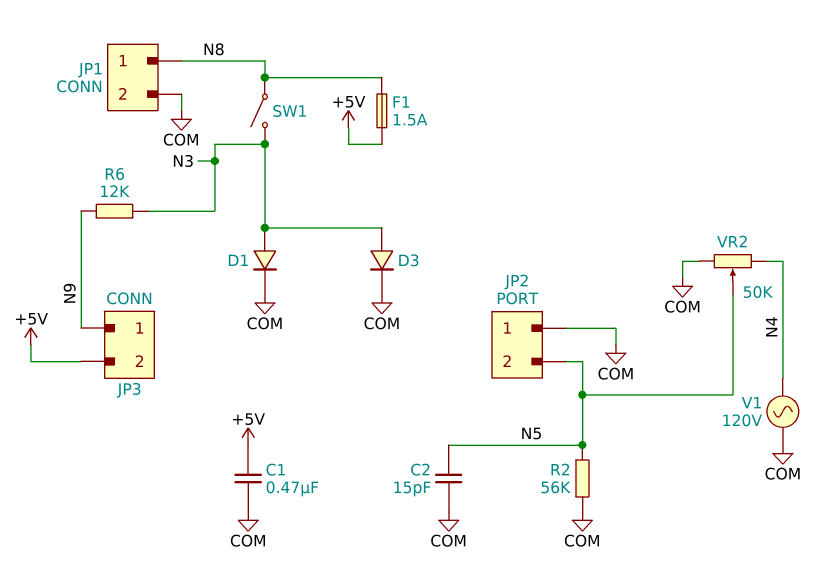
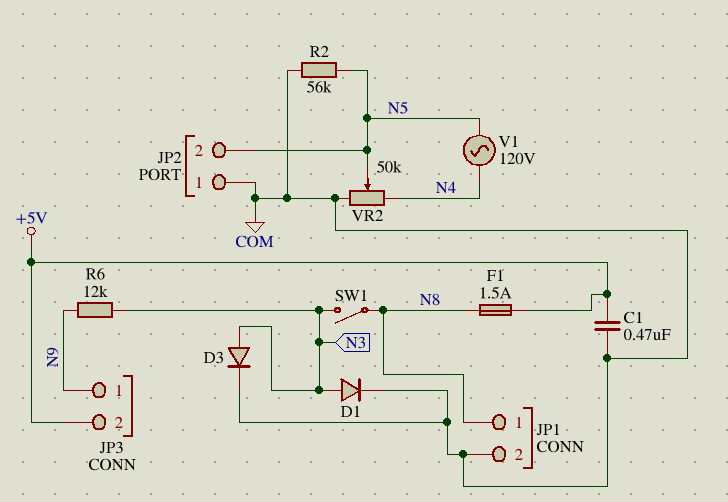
C2: 15pF (COM, N5) -> none
V1: AC 120V (COM, N4) -> AC 120V (N4, N5)

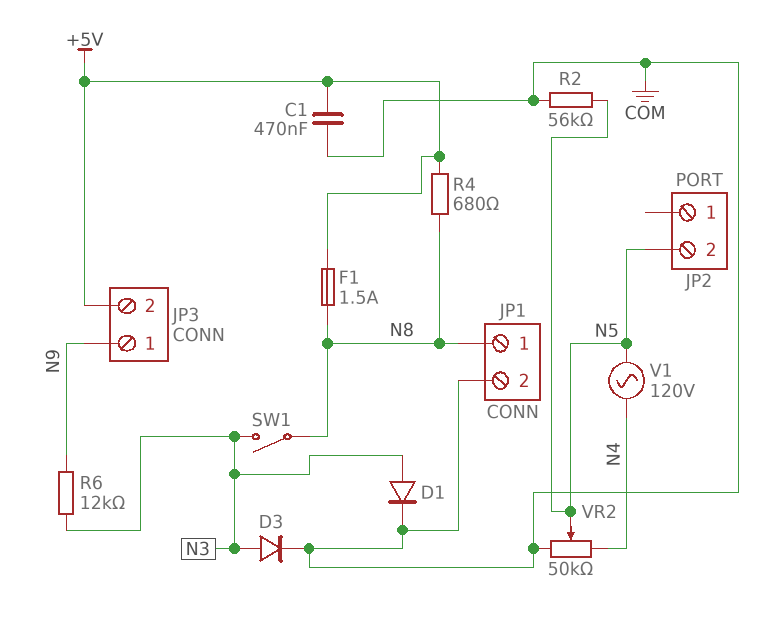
JP2 pin 1: COM -> none
R4: none -> 680 (+5V, N8)

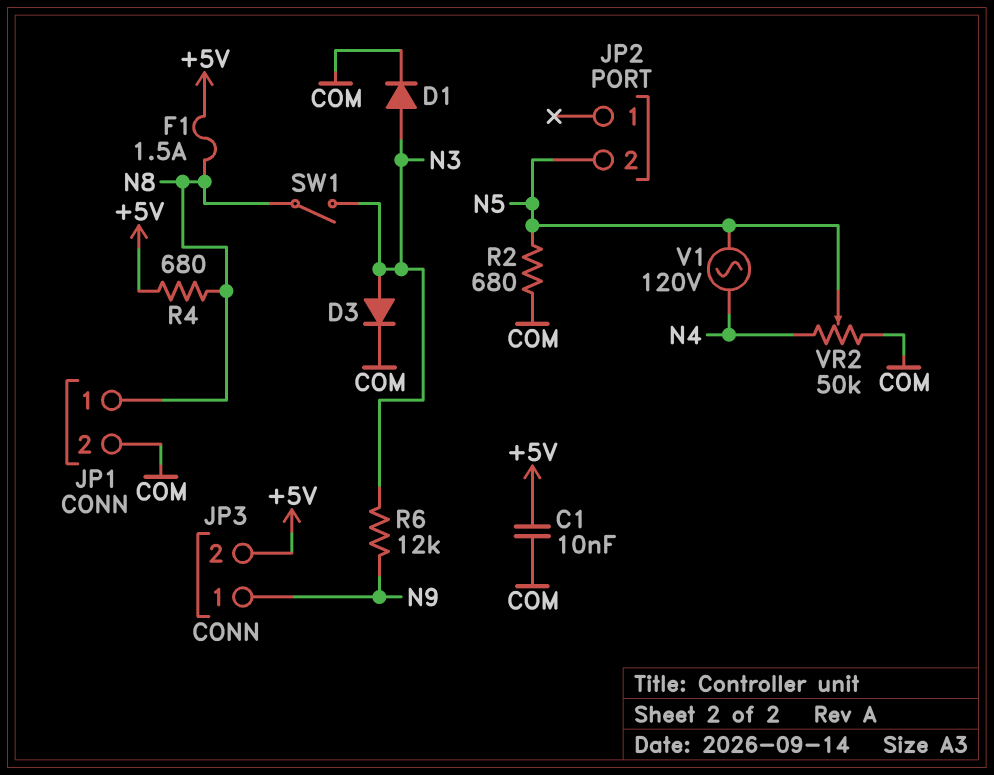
C1: 470nF (+5V, COM) -> 10nF (+5V, COM)
R2: 56k (COM, N5) -> 680 (COM, N5)

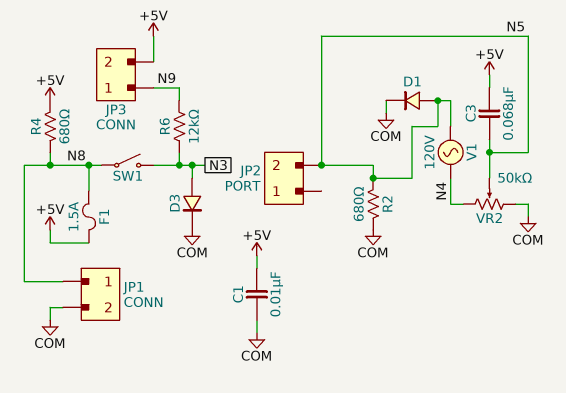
C3: none -> 68nF (+5V, N5)
D1: diode (A N3, K COM) -> diode (A N5, K COM)

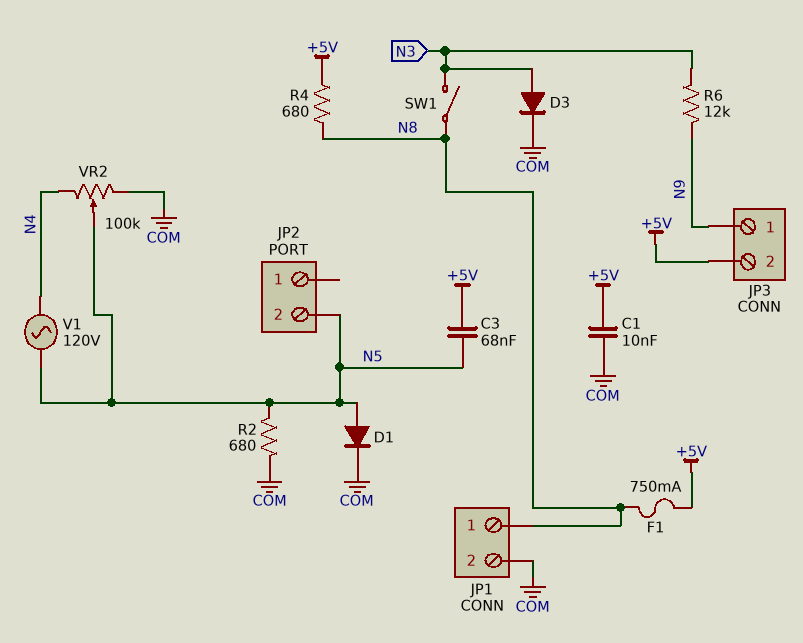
F1: 1.5A (+5V, N8) -> 750mA (+5V, N8)
VR2: 50k (COM, N4, wiper N5) -> 100k (COM, N4, wiper N5)

